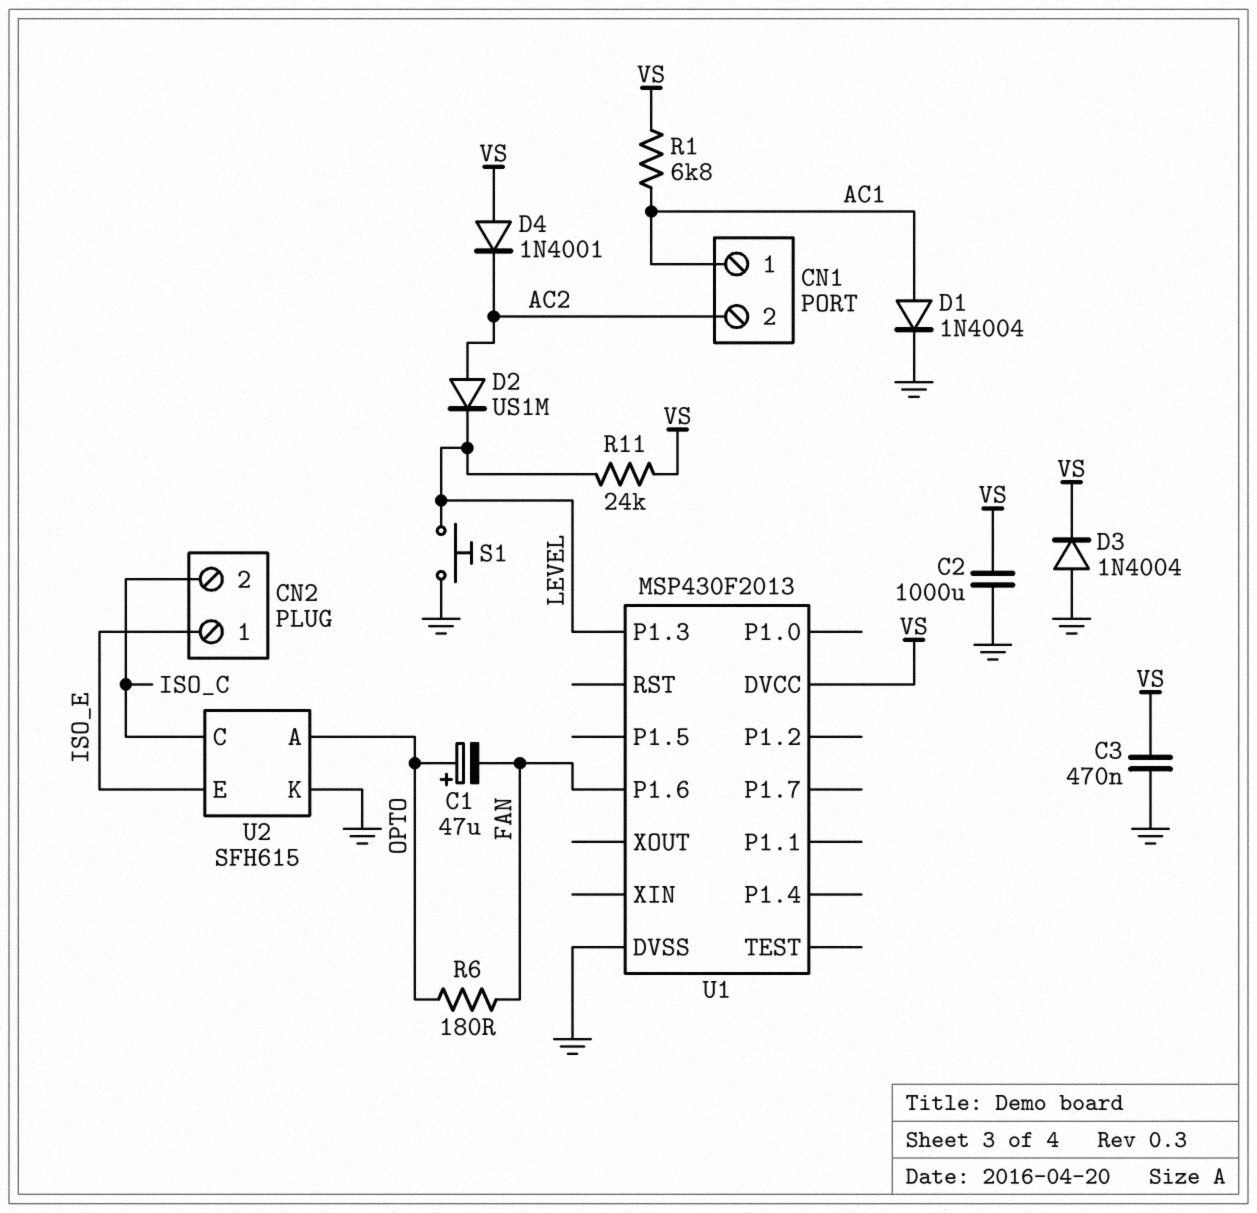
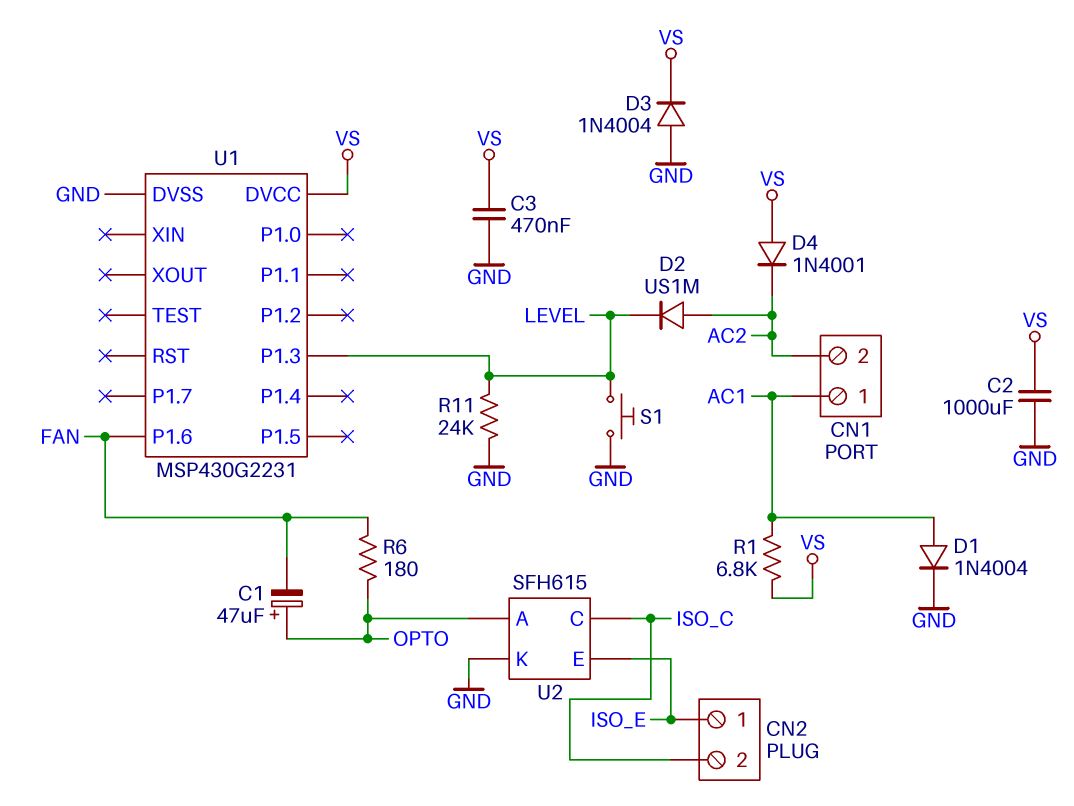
R11: 24k (LEVEL, VS) -> 24k (GND, LEVEL)
U1: MSP430F2013 -> MSP430G2231

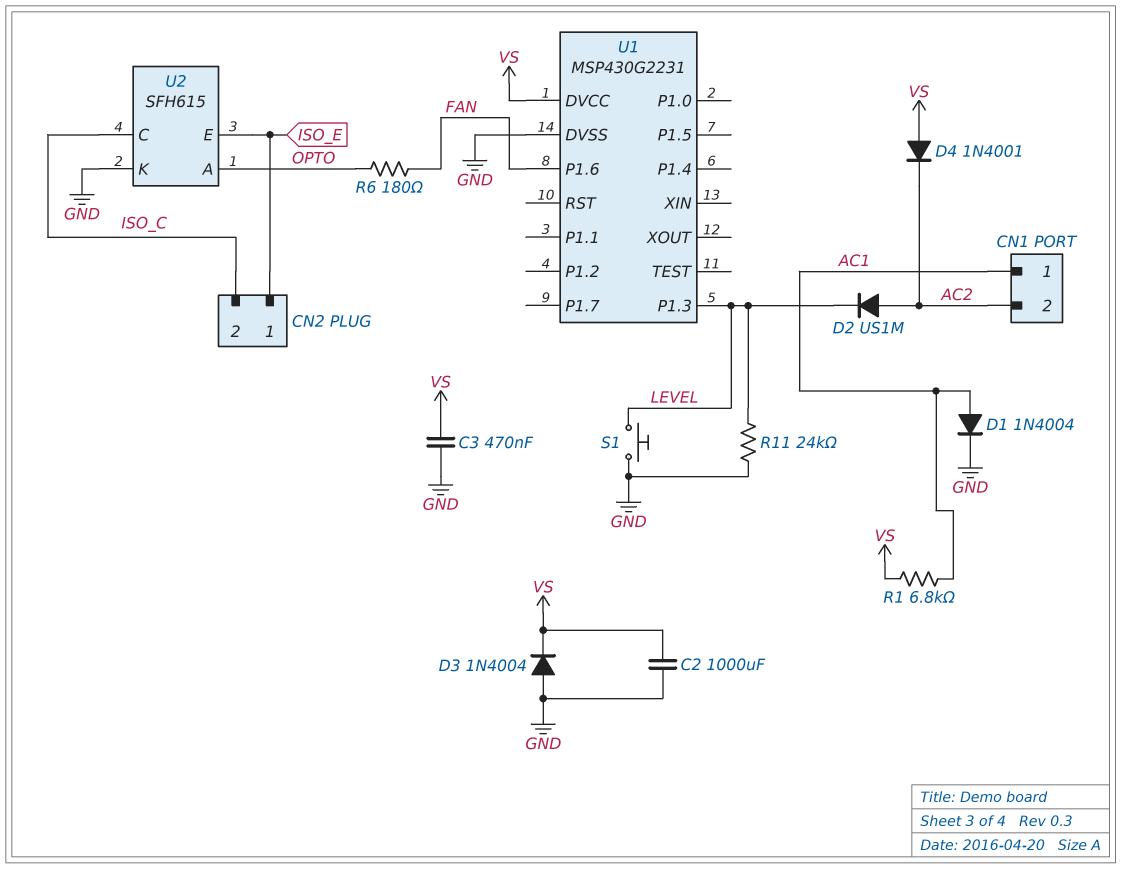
C1: 47uF (plus OPTO, minus FAN) -> none

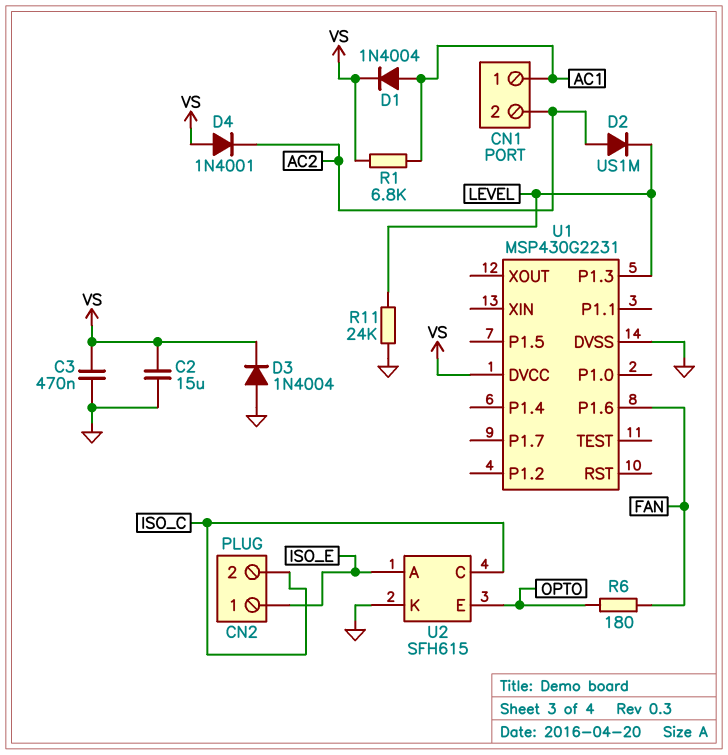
C2: 1000uF (GND, VS) -> 15uF (GND, VS)
D1: diode 1N4004 (A AC1, K GND) -> diode 1N4004 (A AC1, K VS)
S1: button (GND, LEVEL) -> none
U2 pin A: OPTO -> ISO_E
U2 pin E: ISO_E -> OPTO

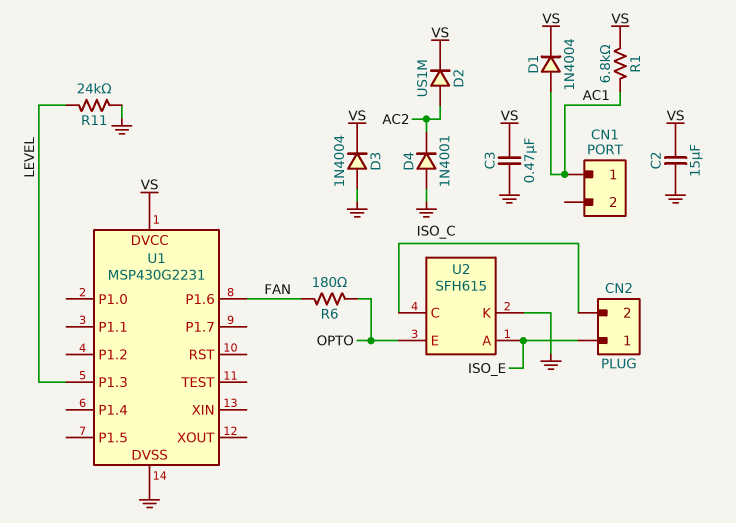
CN1 pin 2: AC2 -> none
D2: diode US1M (A AC2, K LEVEL) -> diode US1M (A AC2, K VS)
D4: diode 1N4001 (A VS, K AC2) -> diode 1N4001 (A GND, K AC2)

